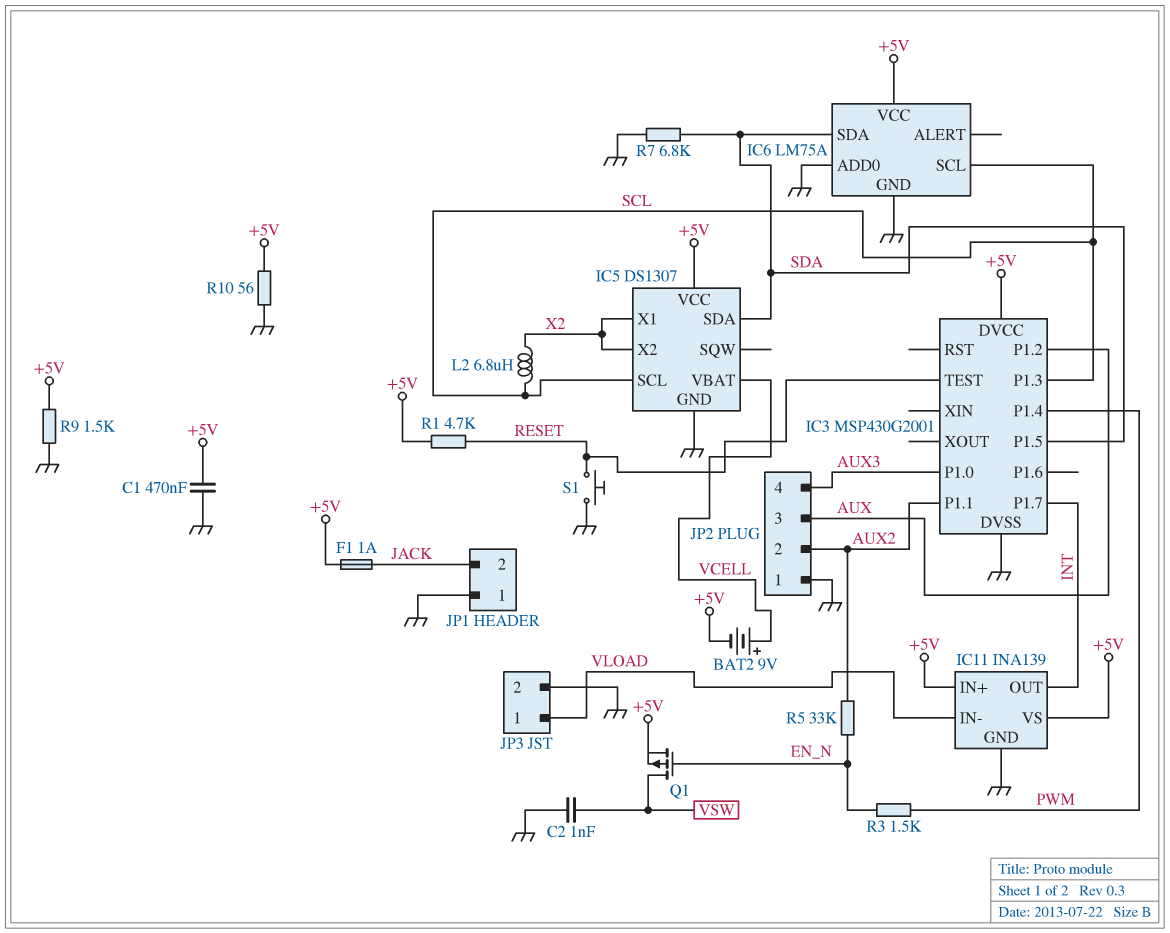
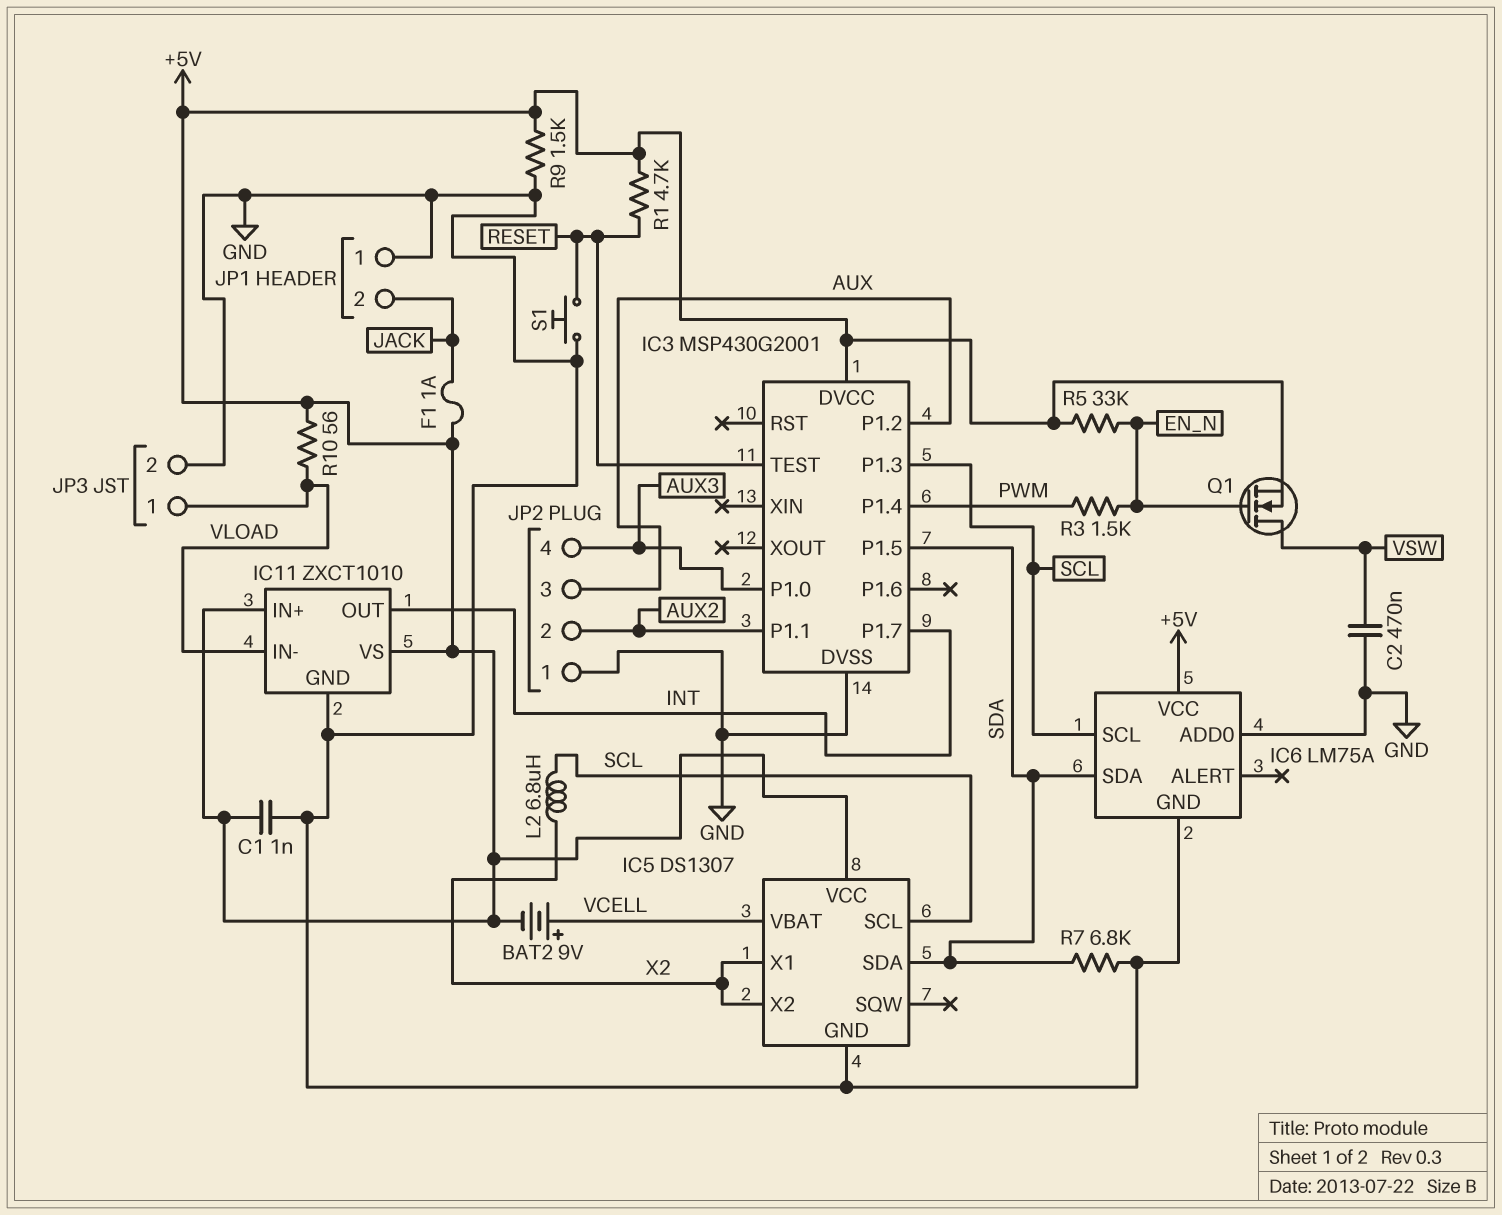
C1: 470nF (+5V, GND) -> 1nF (+5V, GND)
C2: 1nF (GND, VSW) -> 470nF (GND, VSW)
IC11: INA139 -> ZXCT1010
Q1: PMOS (G EN_N, D VSW, S +5V) -> NMOS (G EN_N, D VSW, S +5V)
R5: 33k (AUX2, EN_N) -> 33k (+5V, EN_N)
R10: 56 (+5V, GND) -> 56 (+5V, VLOAD)

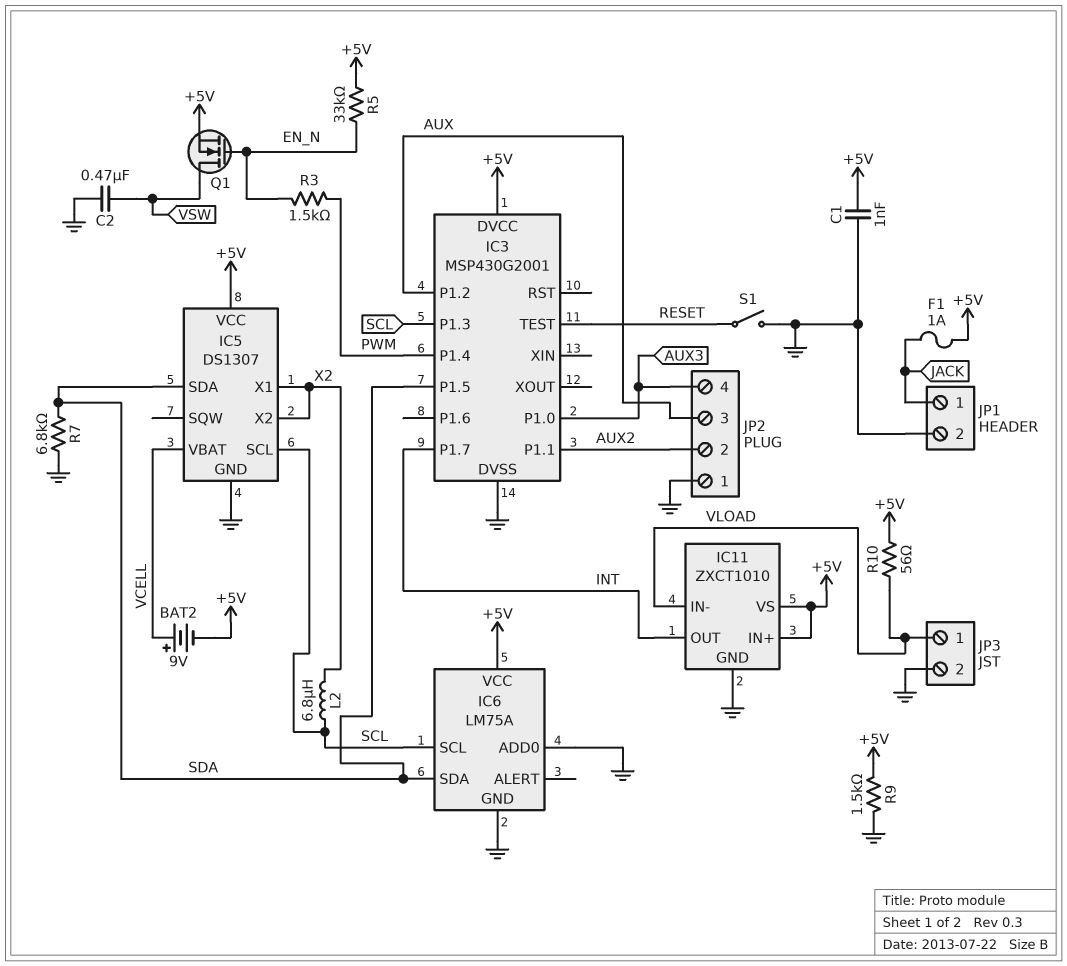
JP1 pin 1: GND -> JACK
JP1 pin 2: JACK -> GND
R1: 4.7k (+5V, RESET) -> none
S1: button (GND, RESET) -> switch (GND, RESET)

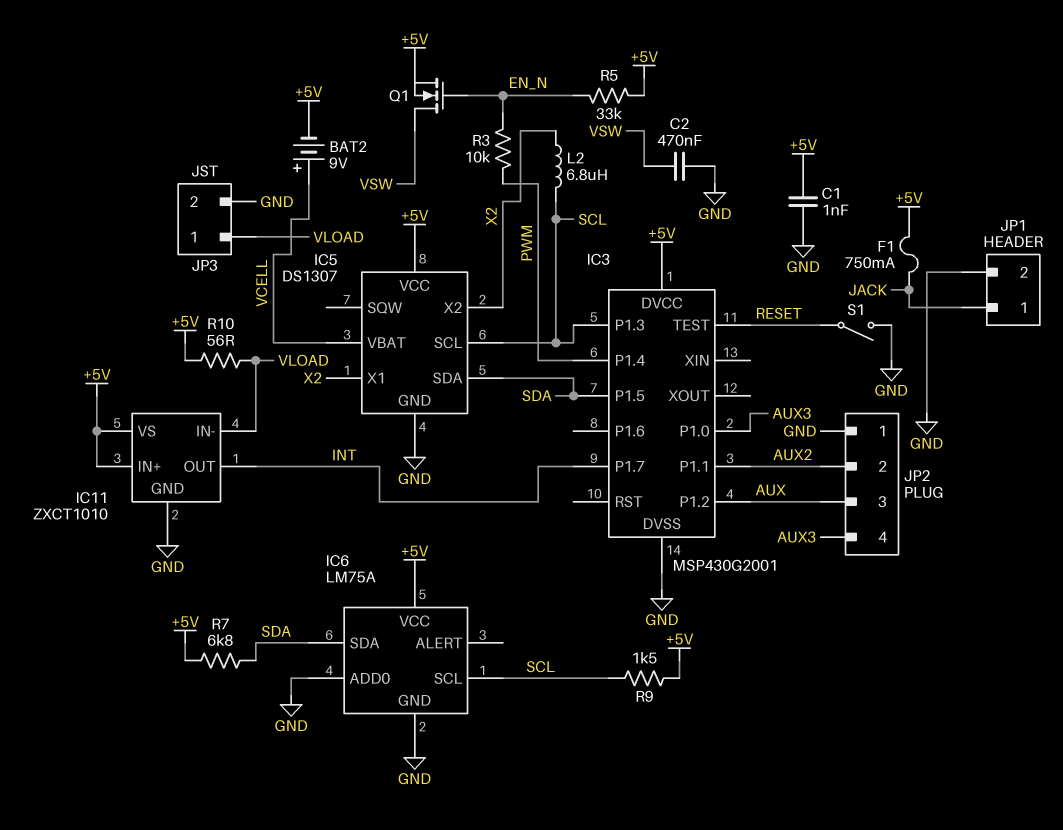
F1: 1A (+5V, JACK) -> 750mA (+5V, JACK)
R3: 1.5k (EN_N, PWM) -> 10k (EN_N, PWM)
R7: 6.8k (GND, SDA) -> 6.8k (+5V, SDA)
R9: 1.5k (+5V, GND) -> 1.5k (+5V, SCL)

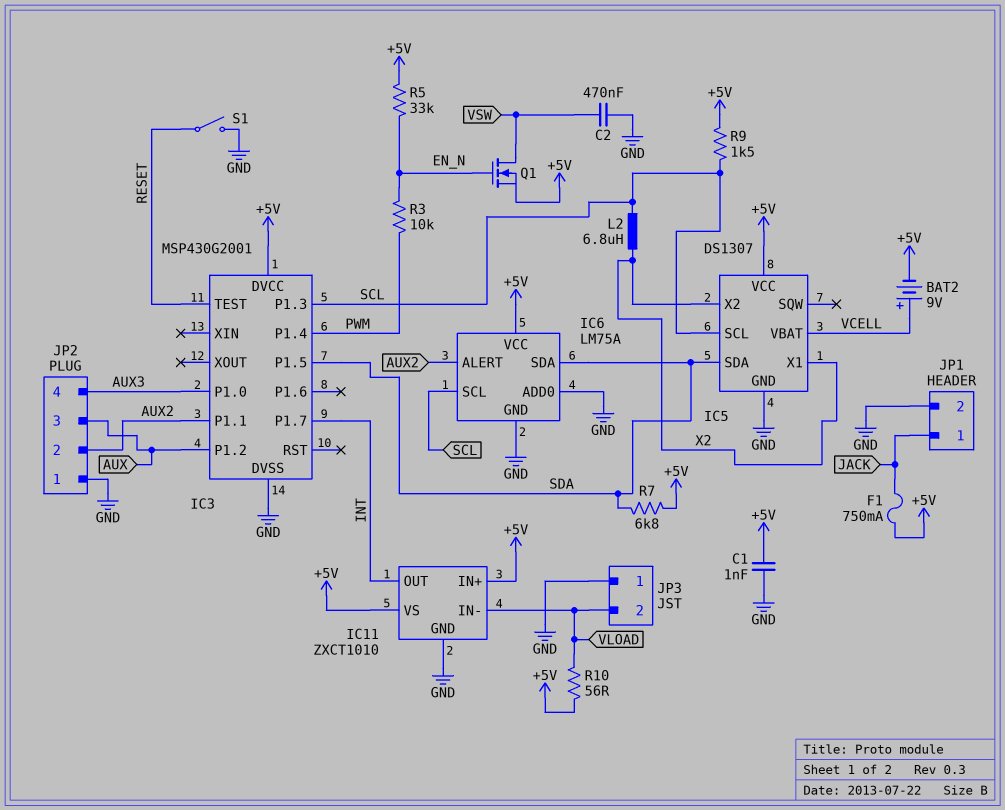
IC6 pin ALERT: none -> AUX2
JP3 pin 1: VLOAD -> GND
JP3 pin 2: GND -> VLOAD

